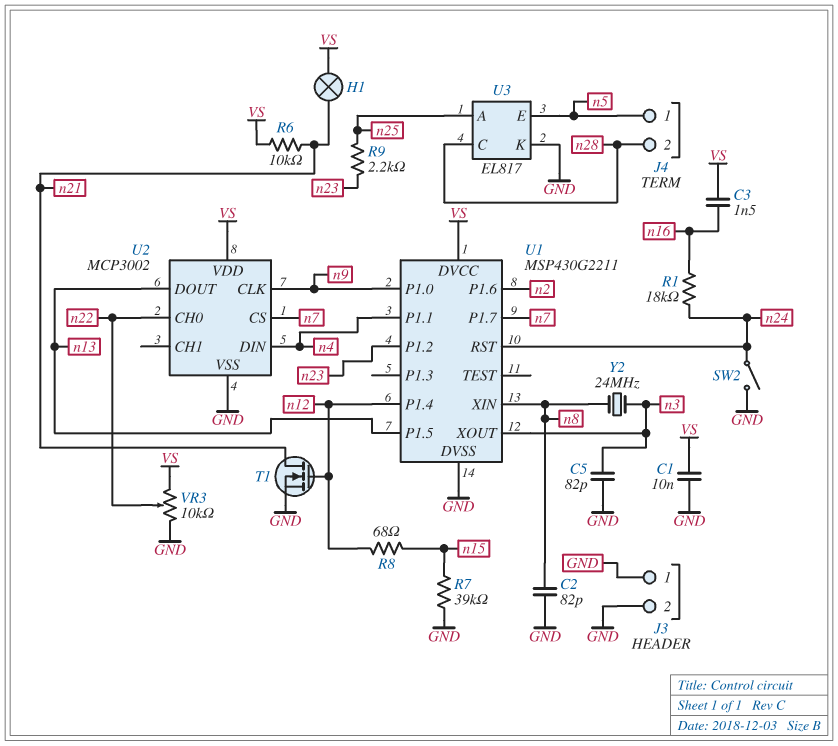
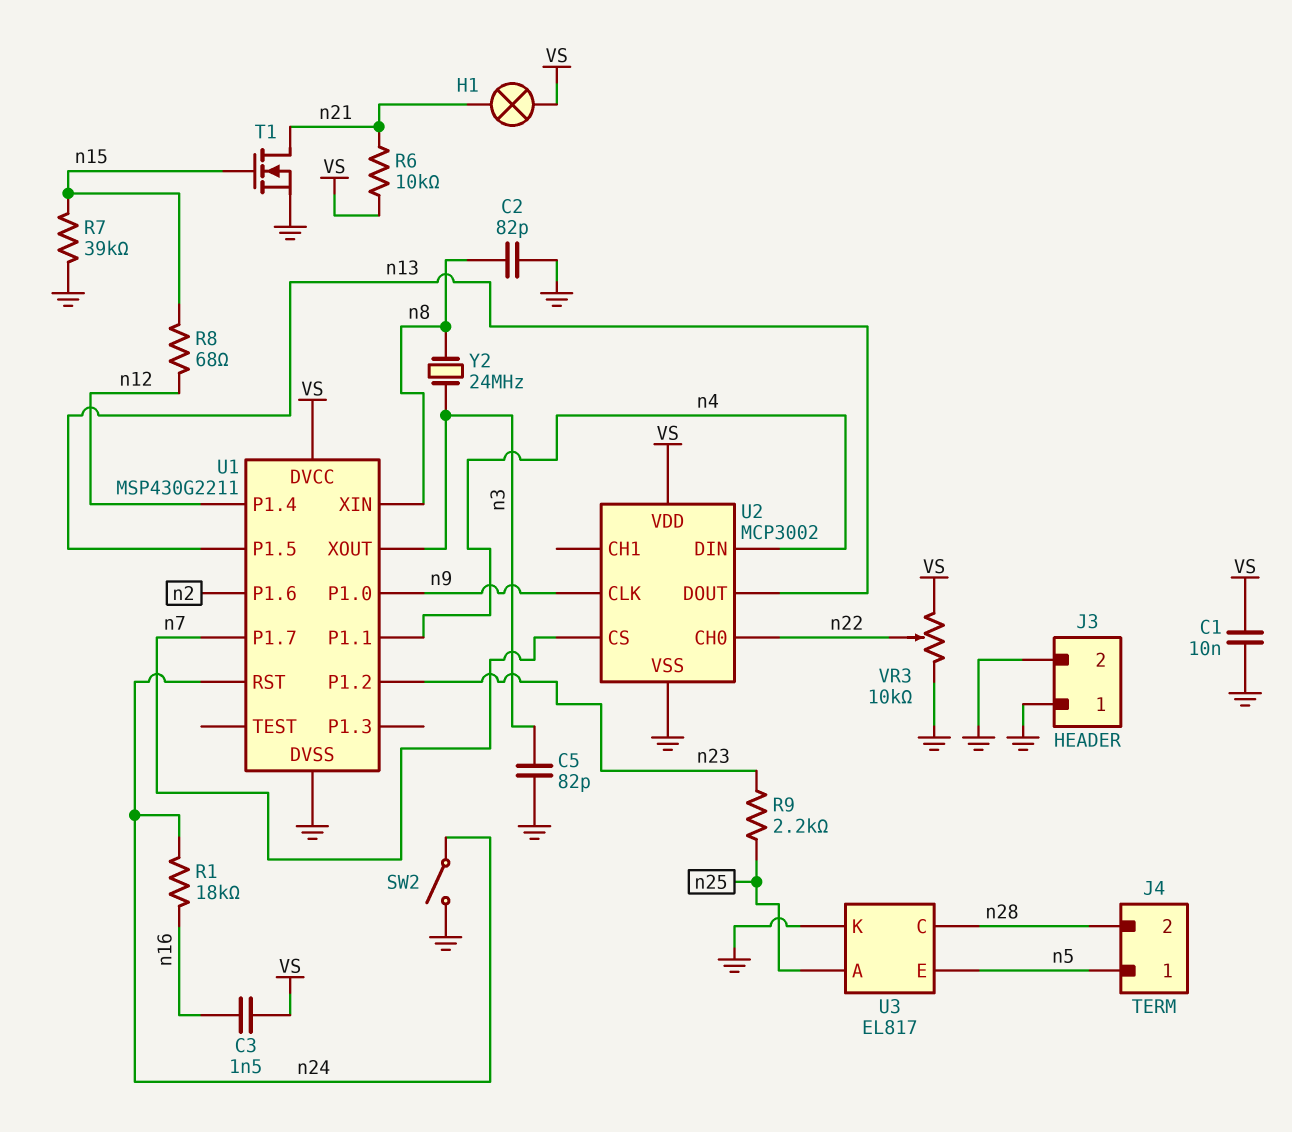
T1: NMOS (G n12, D n21, S GND) -> NMOS (G n15, D n21, S GND)

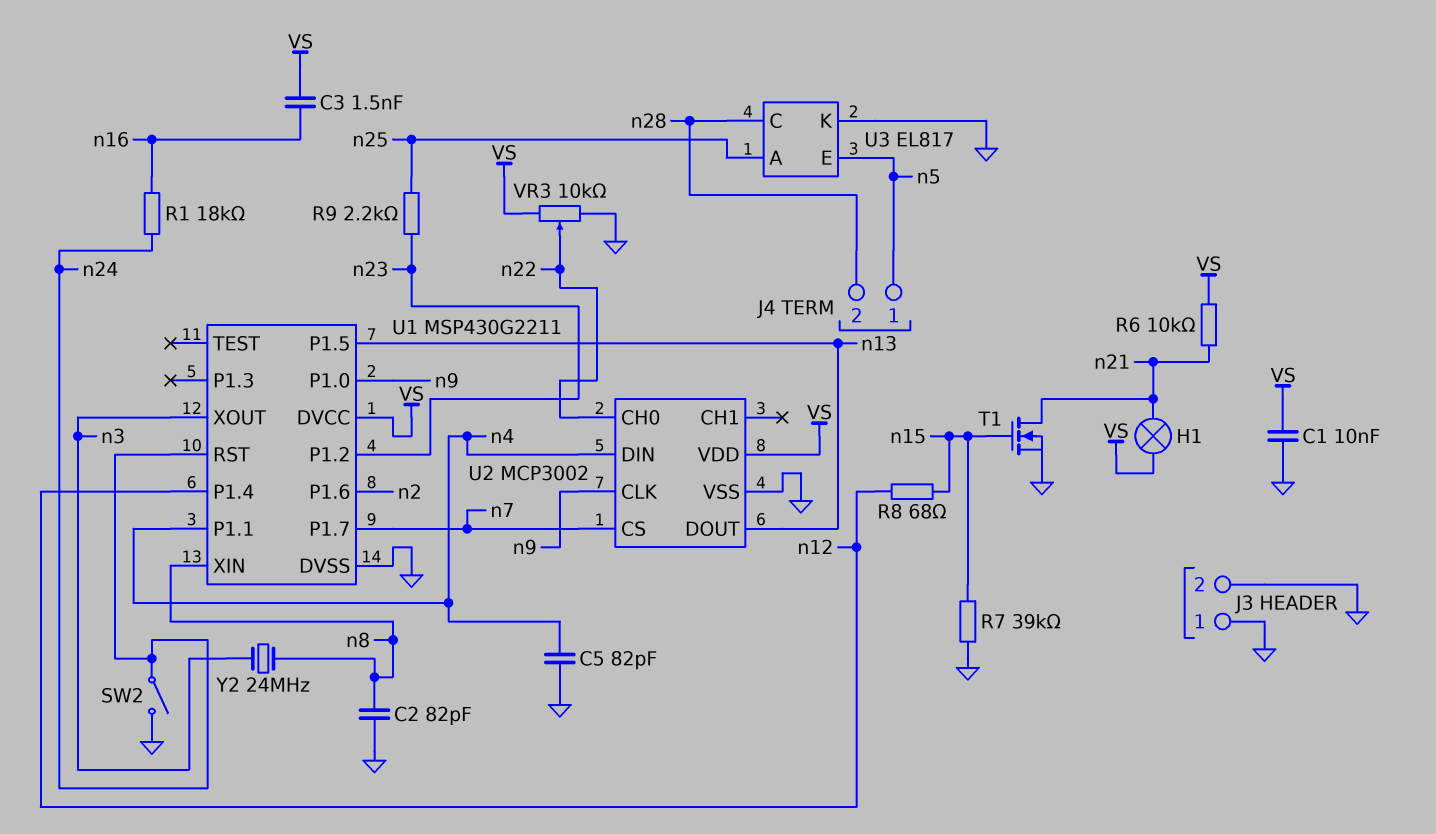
C5: 82pF (GND, n3) -> 82pF (GND, n4)

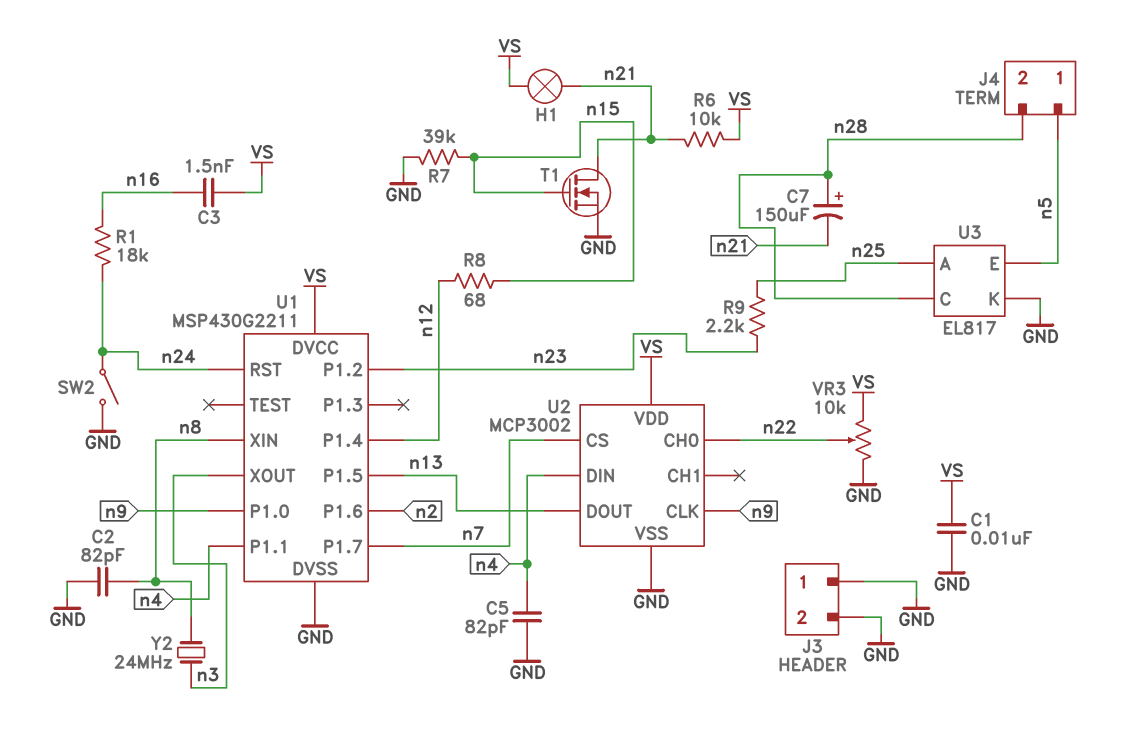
C7: none -> 150uF (plus n28, minus n21)

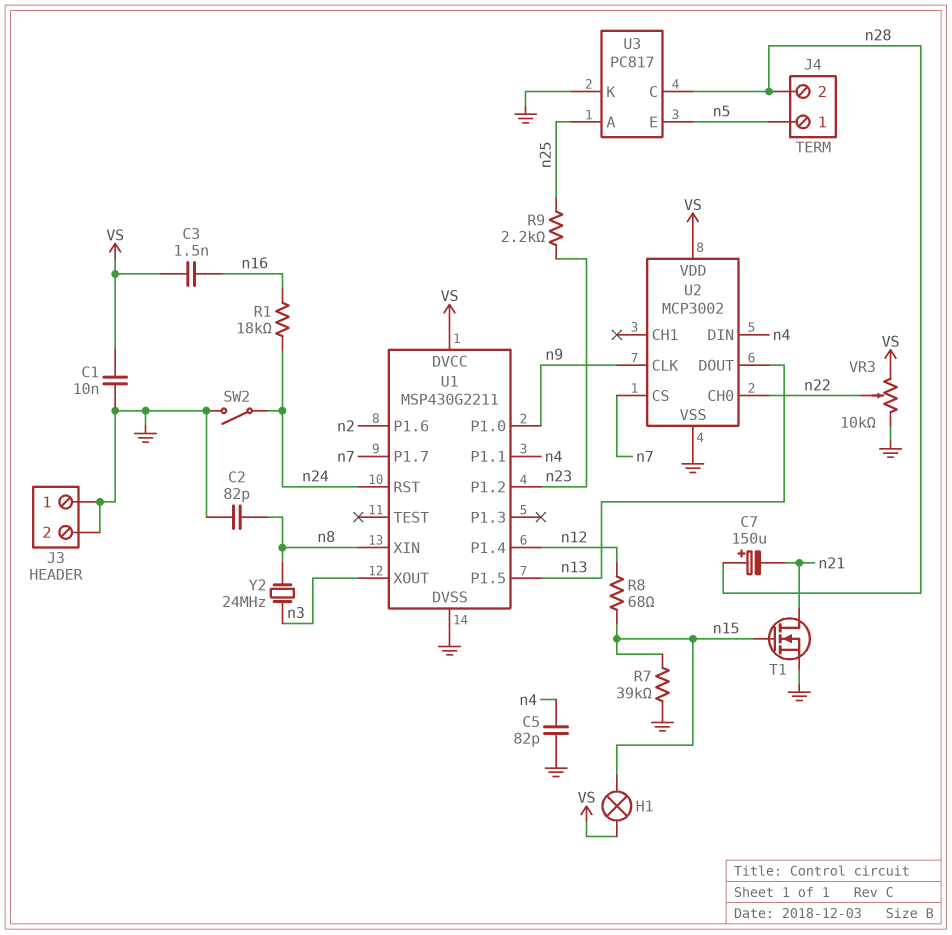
H1: lamp (VS, n21) -> lamp (VS, n15)
R6: 10k (VS, n21) -> none
U3: EL817 -> PC817

